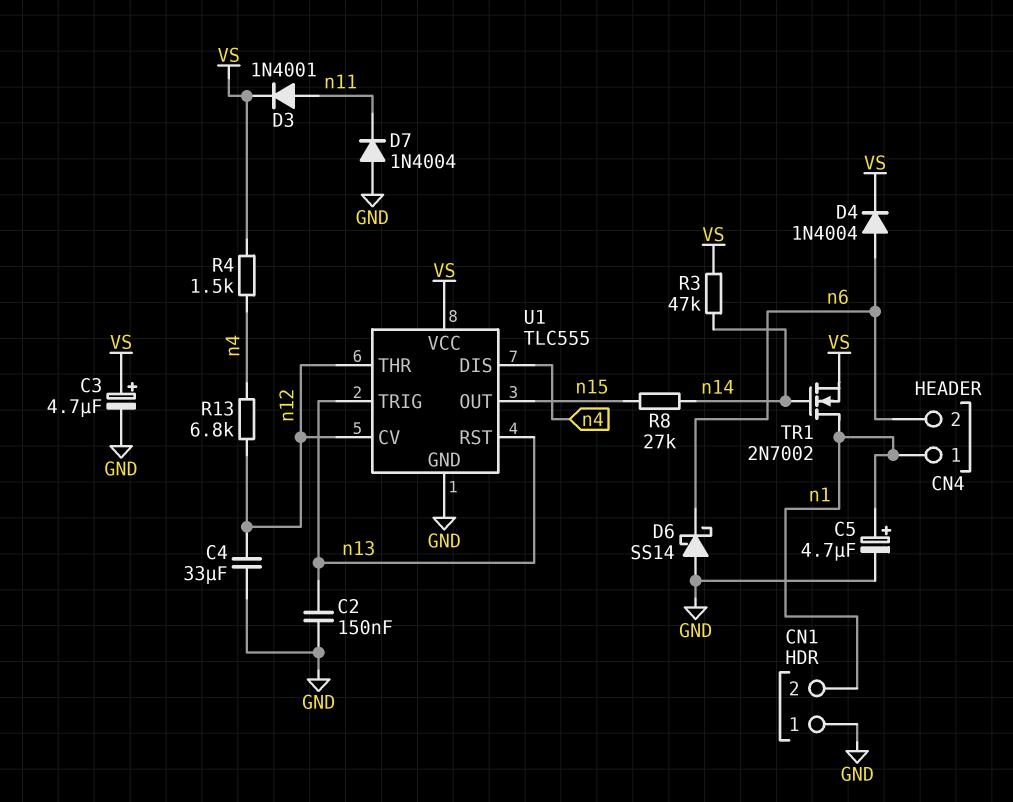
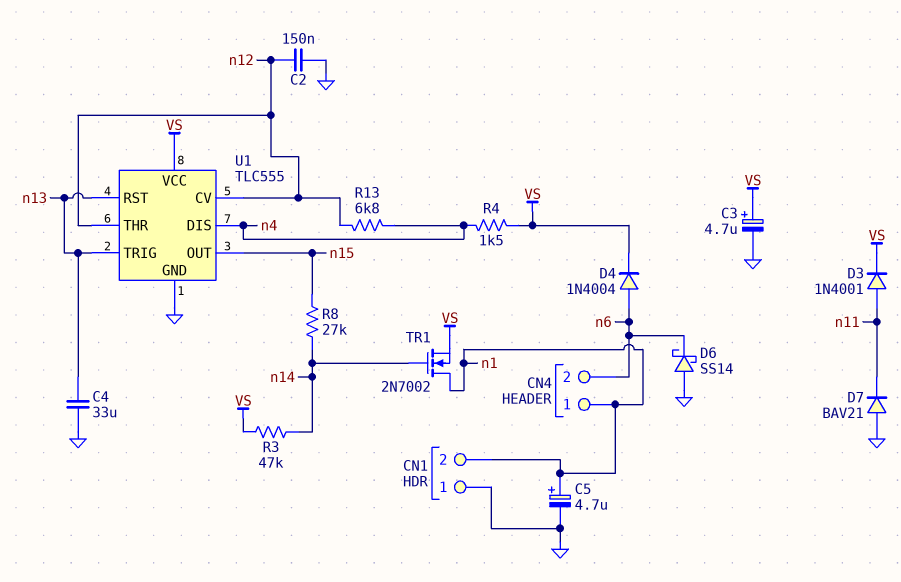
C2: 150nF (GND, n13) -> 150nF (GND, n12)
C4: 33uF (GND, n12) -> 33uF (GND, n13)
D7: diode 1N4004 (A GND, K n11) -> diode BAV21 (A GND, K n11)

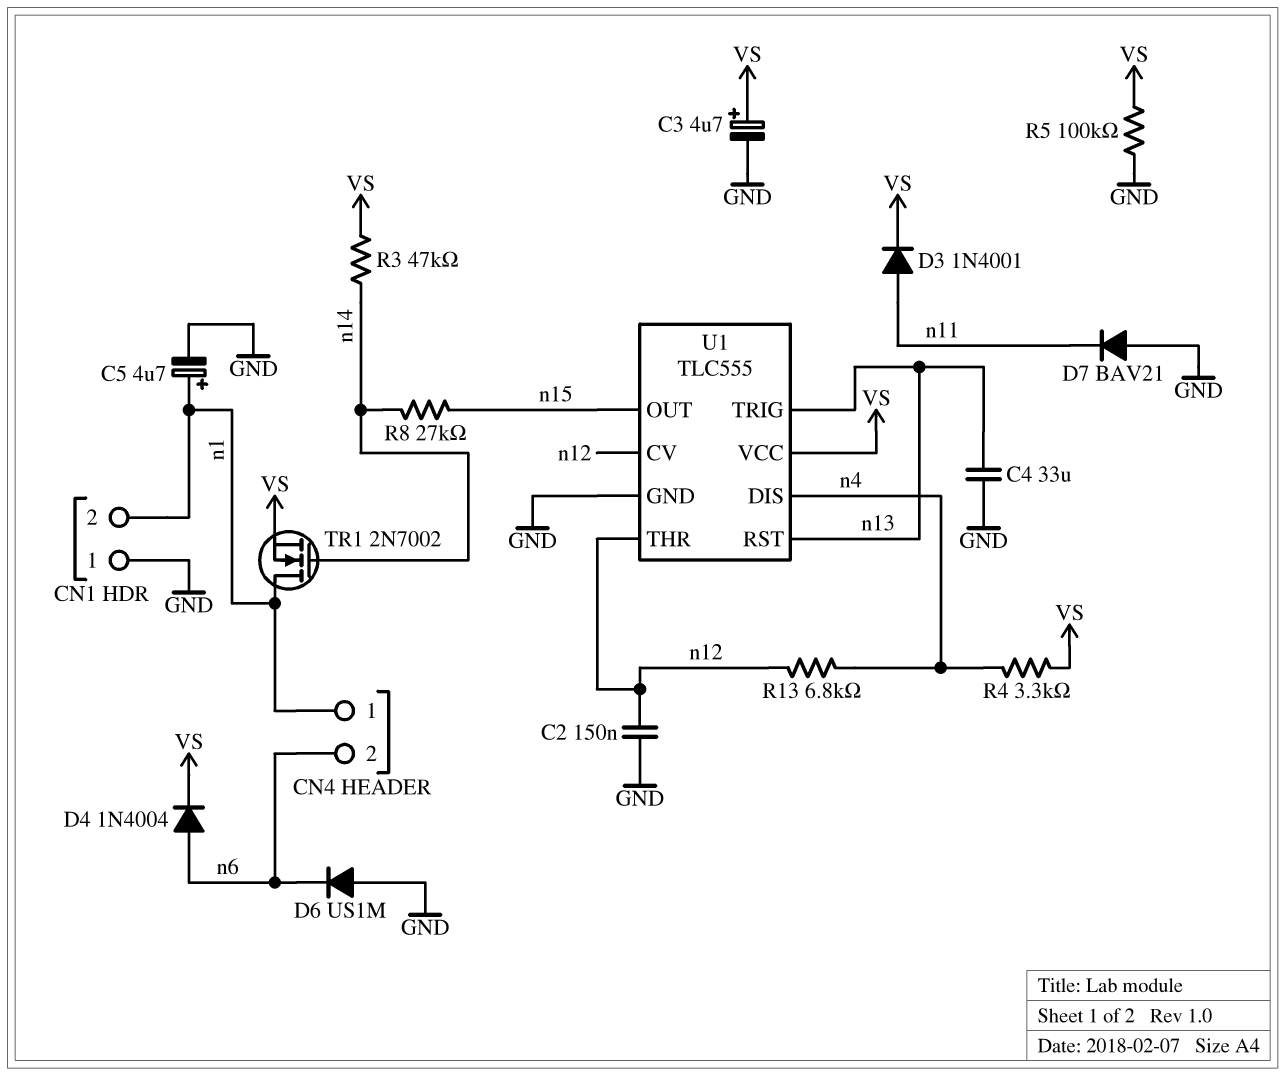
D6: schottky SS14 (A GND, K n6) -> diode US1M (A GND, K n6)
R4: 1.5k (VS, n4) -> 3.3k (VS, n4)
R5: none -> 100k (GND, VS)

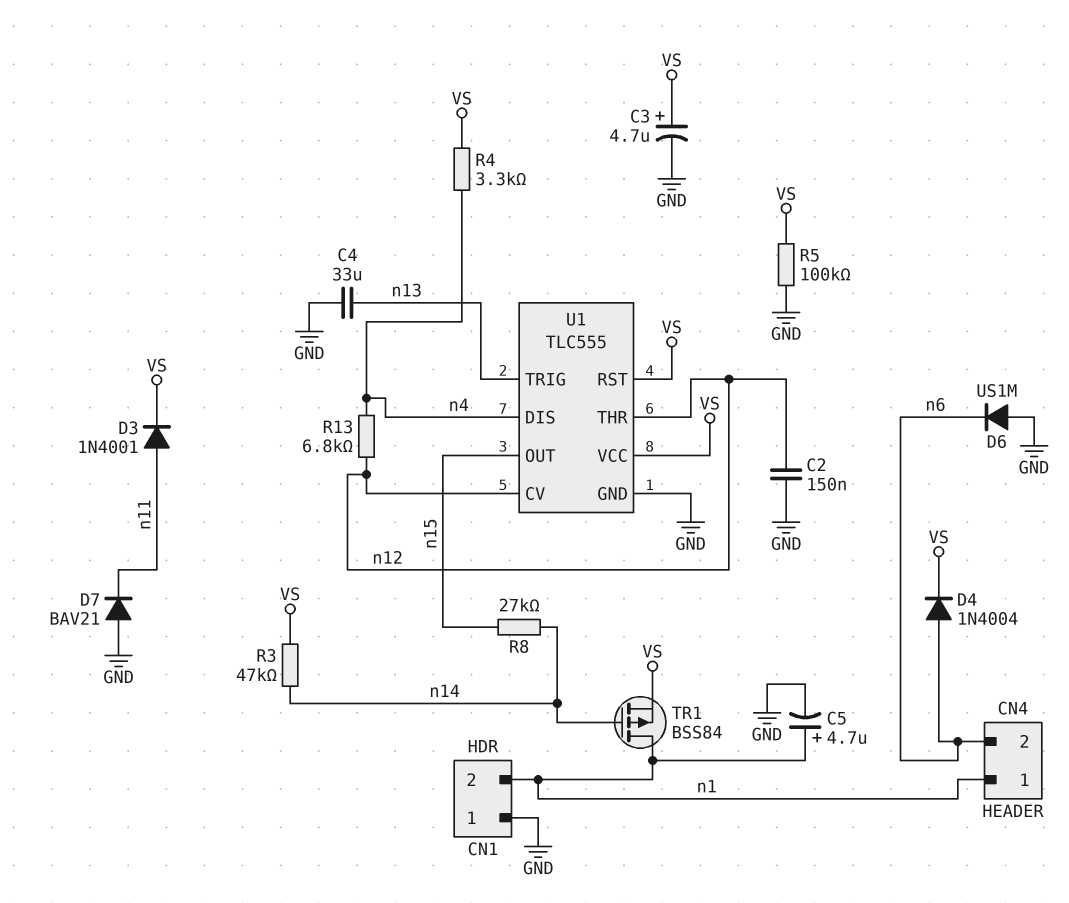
TR1: NMOS 2N7002 (G n14, D n1, S VS) -> PMOS BSS84 (G n14, D n1, S VS)
U1 pin RST: n13 -> VS

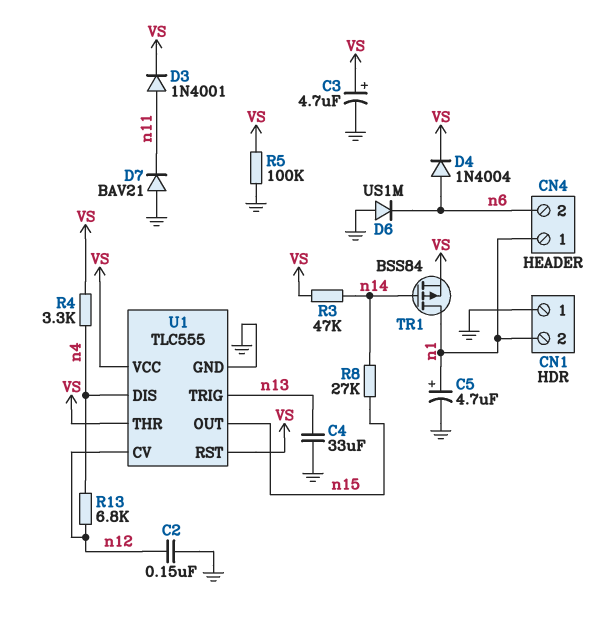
U1 pin THR: n12 -> VS

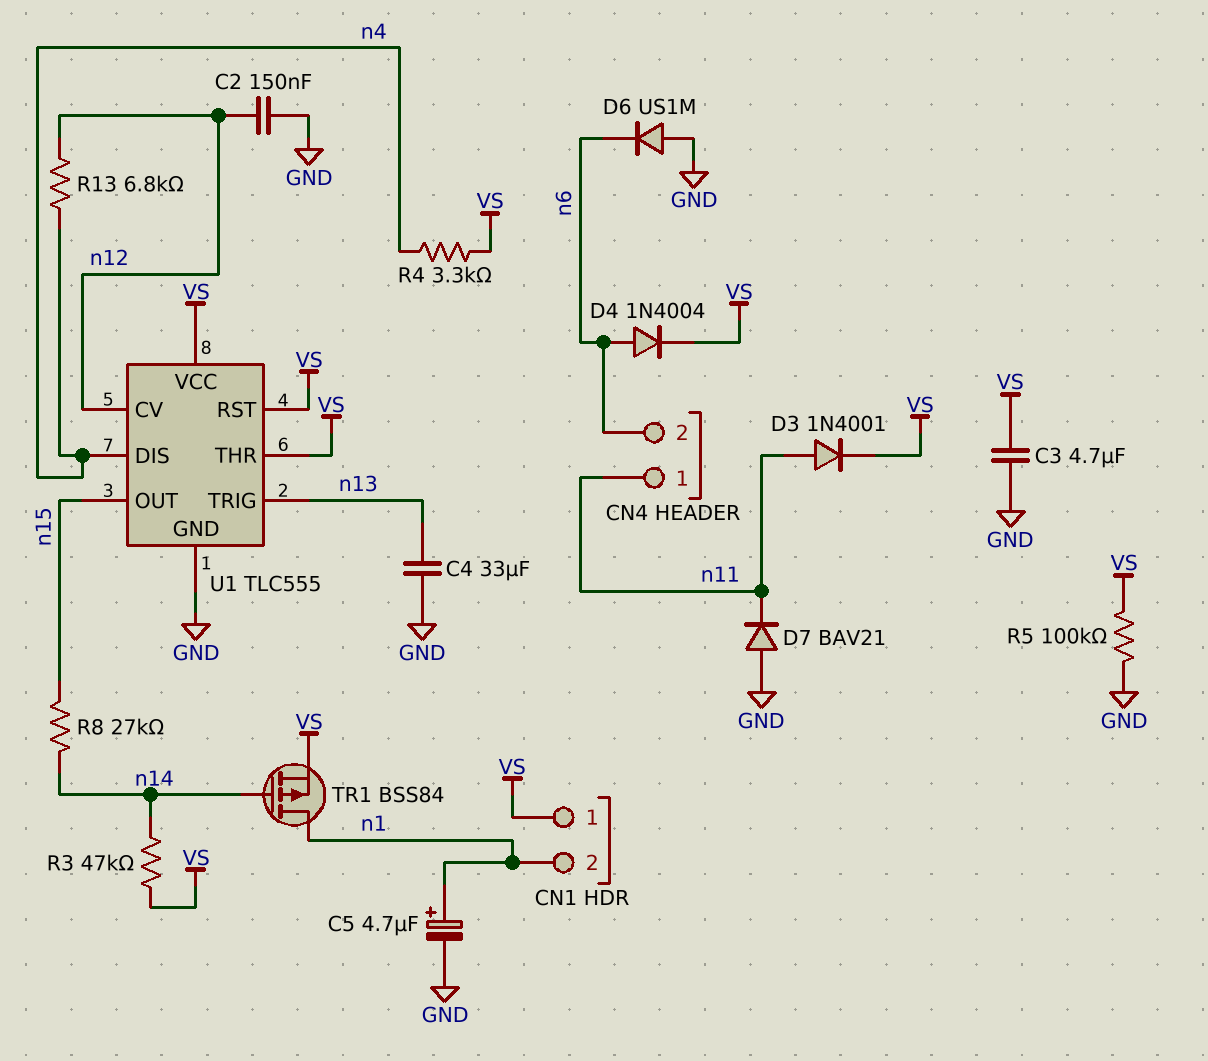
C3: 4.7uF (plus VS, minus GND) -> 4.7uF (GND, VS)
CN1 pin 1: GND -> VS
CN4 pin 1: n1 -> n11

